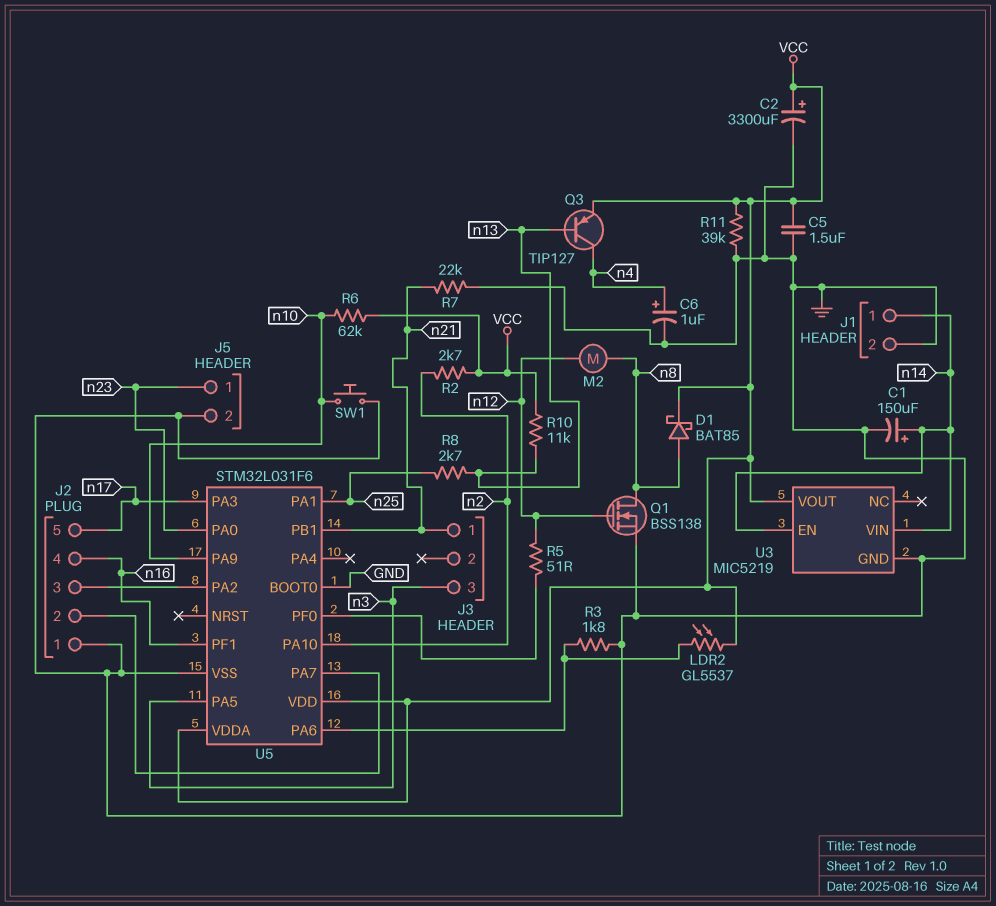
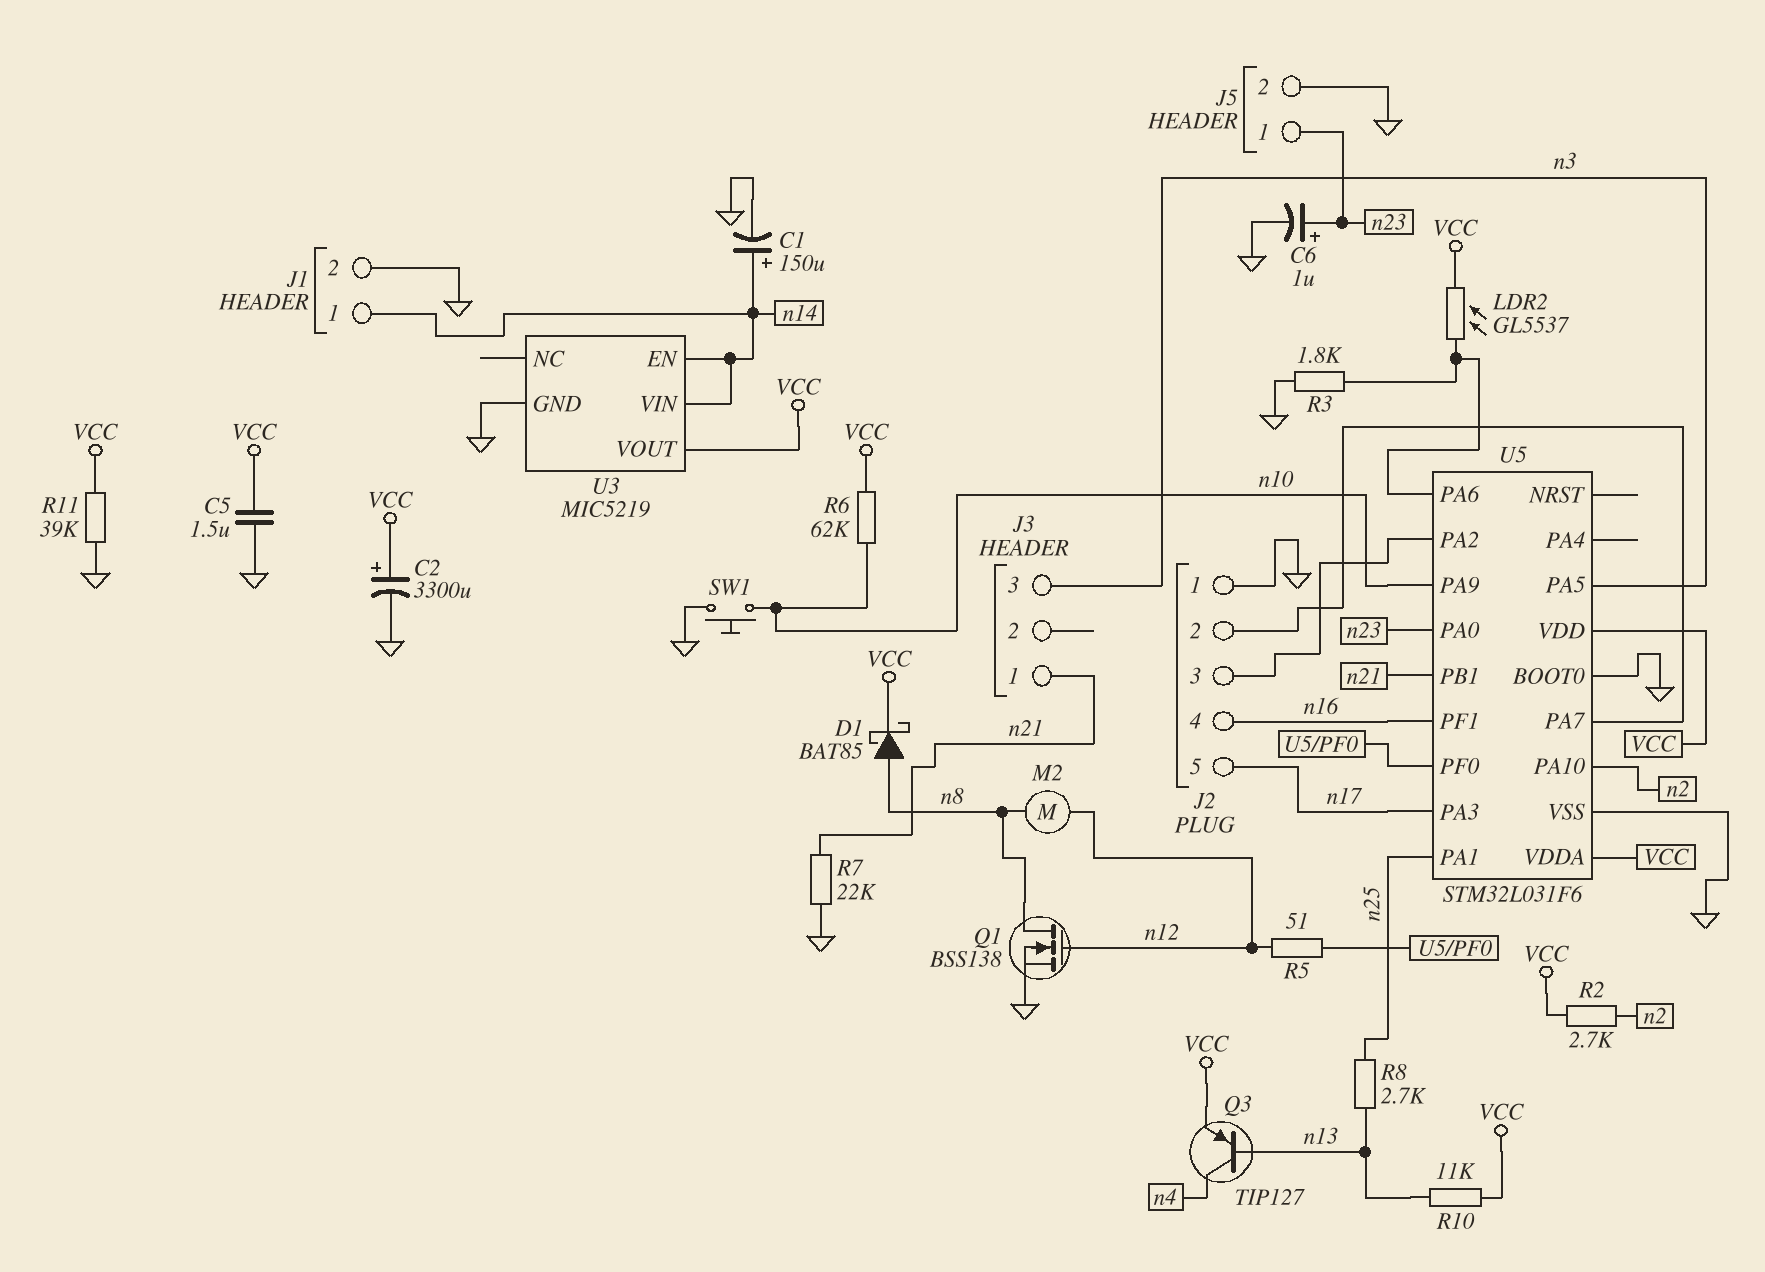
C6: 1uF (plus n4, minus GND) -> 1uF (plus n23, minus GND)

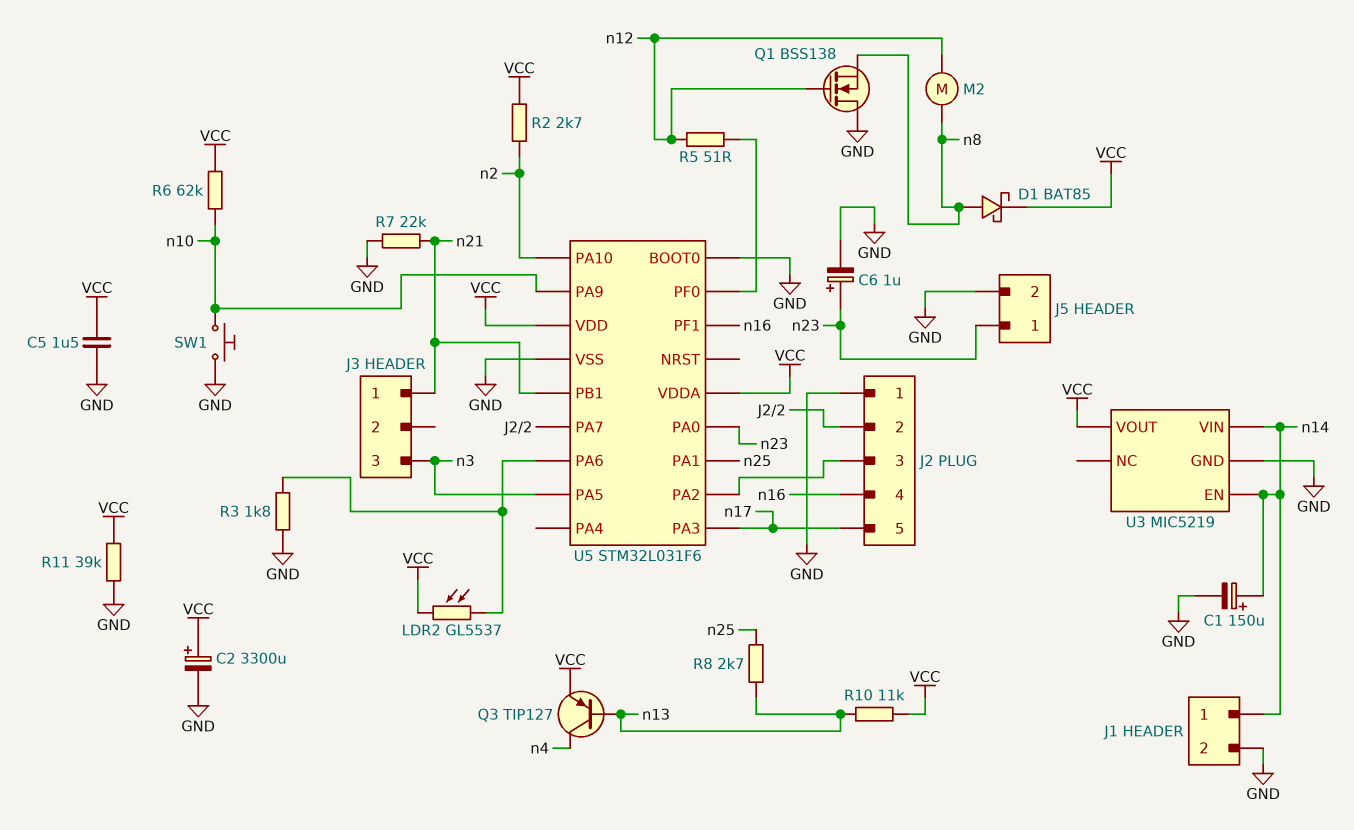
Q1: NMOS BSS138 (G n12, D n8, S GND) -> NMOS BSS138 (G n12, D GND, S n8)

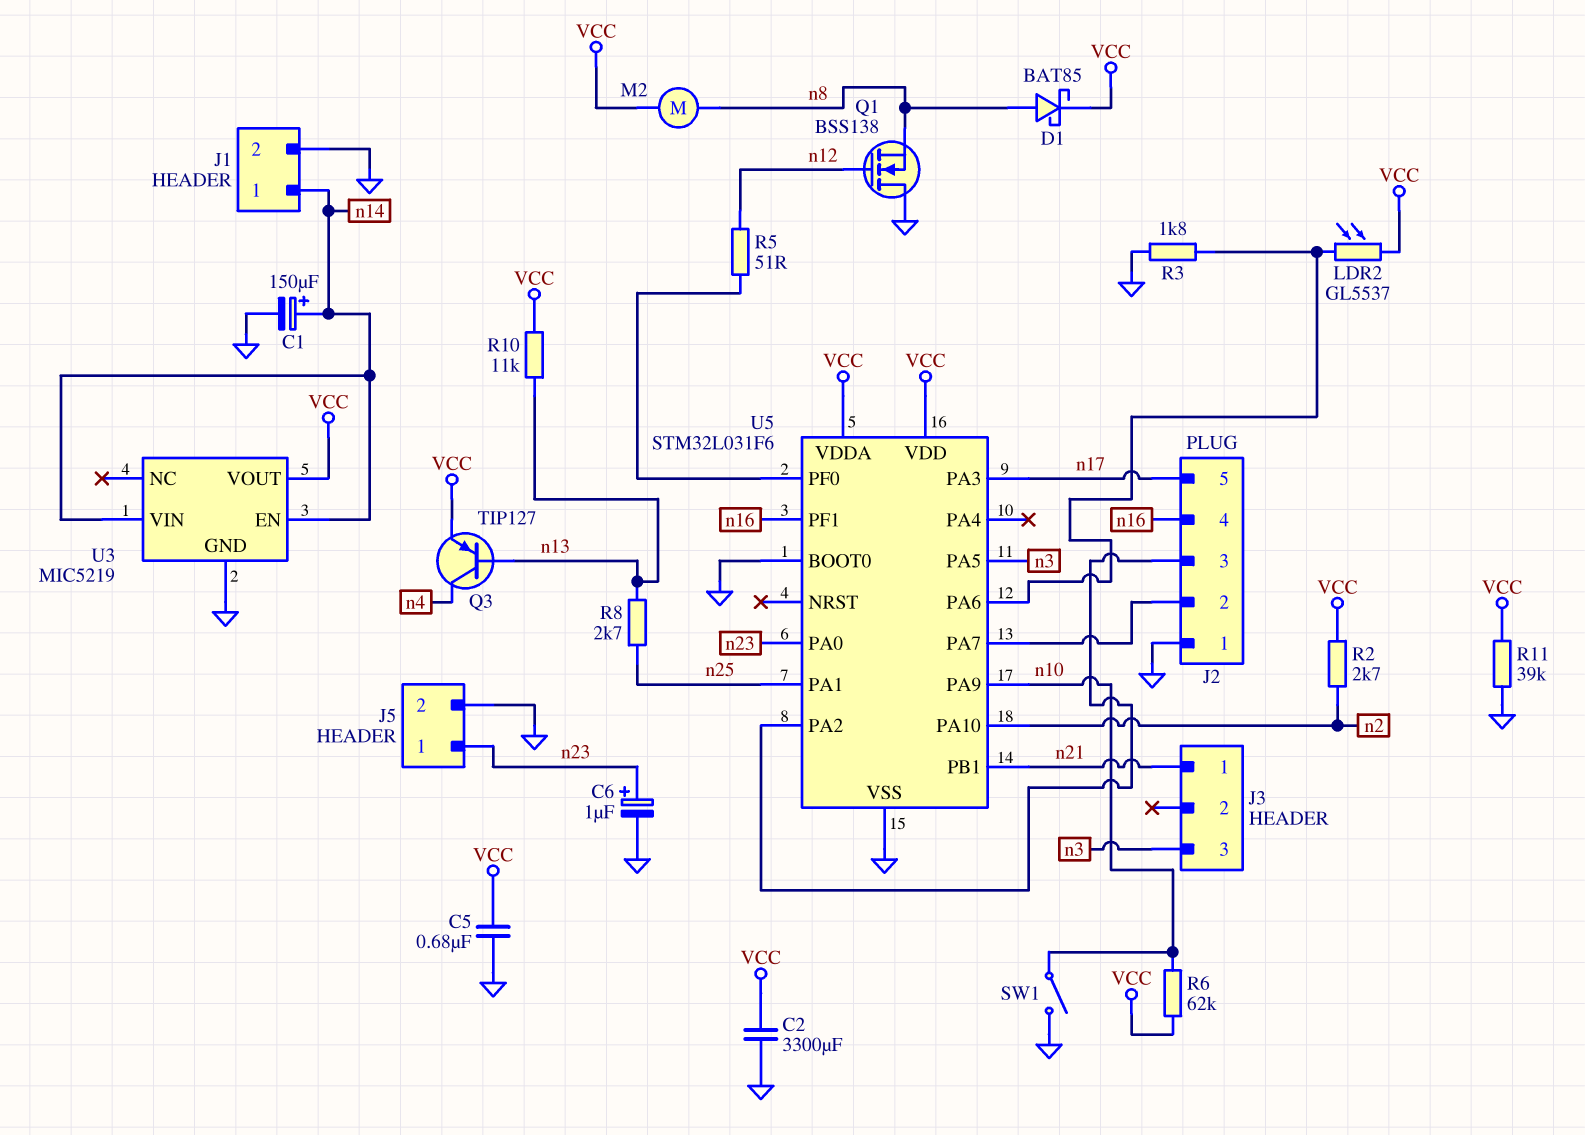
C2: 3300uF (plus VCC, minus GND) -> 3300uF (GND, VCC)
C5: 1.5uF (GND, VCC) -> 680nF (GND, VCC)
M2: motor (n8, n12) -> motor (VCC, n8)
R7: 22k (GND, n21) -> none
SW1: button (GND, n10) -> switch (GND, n10)

